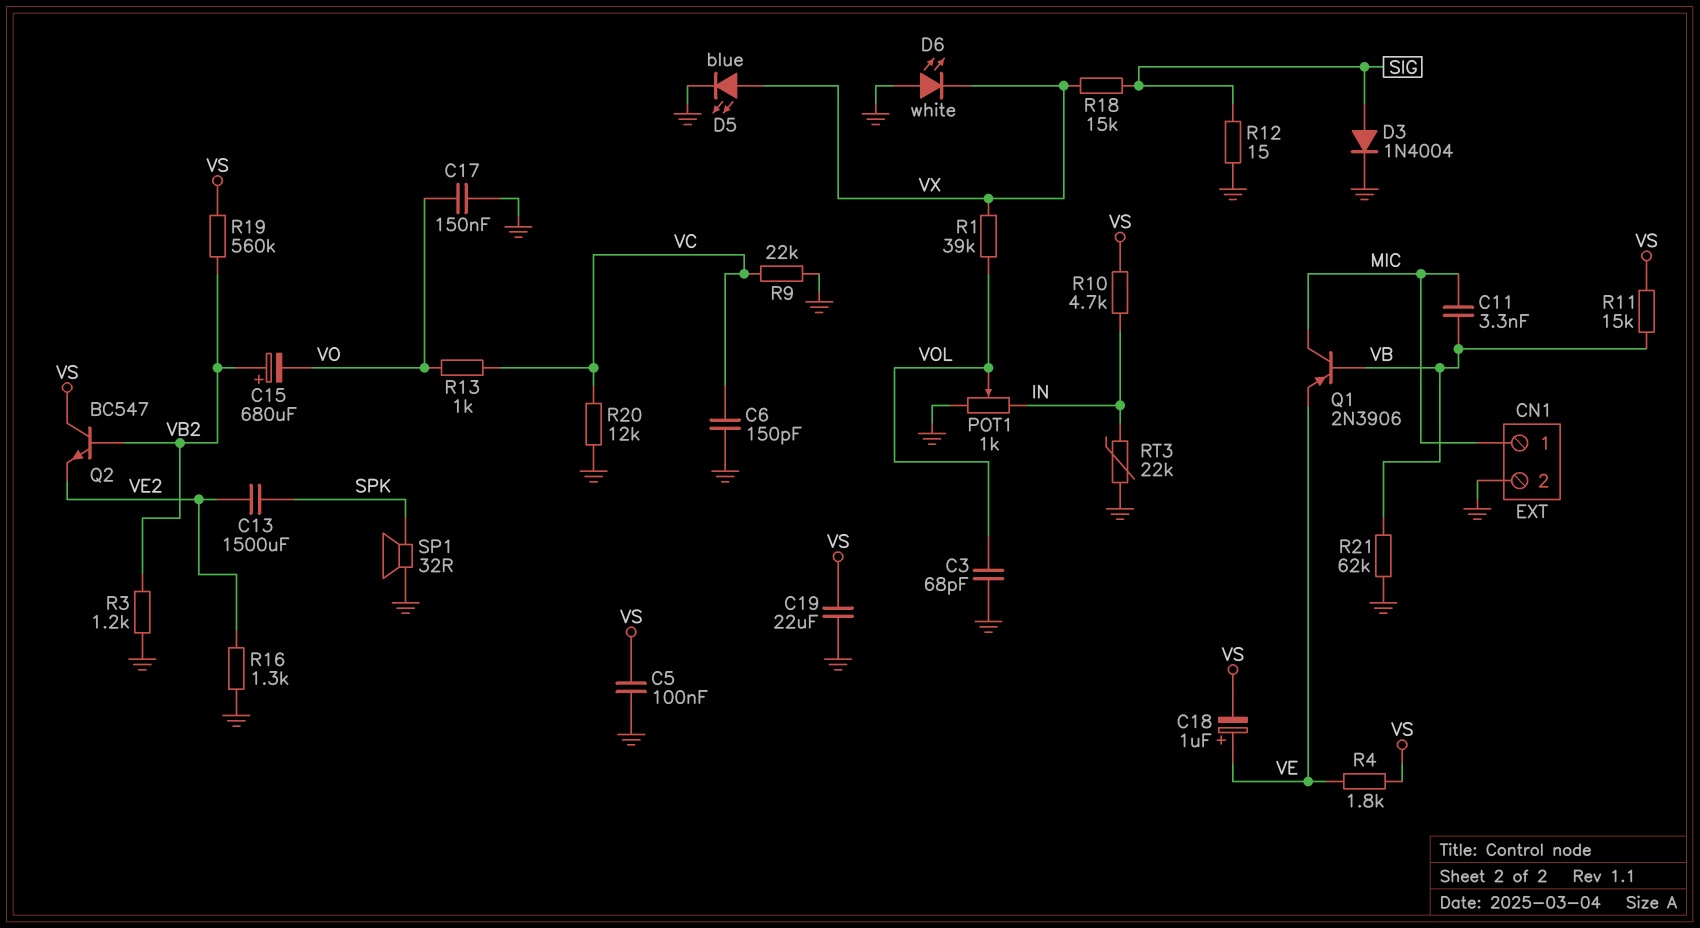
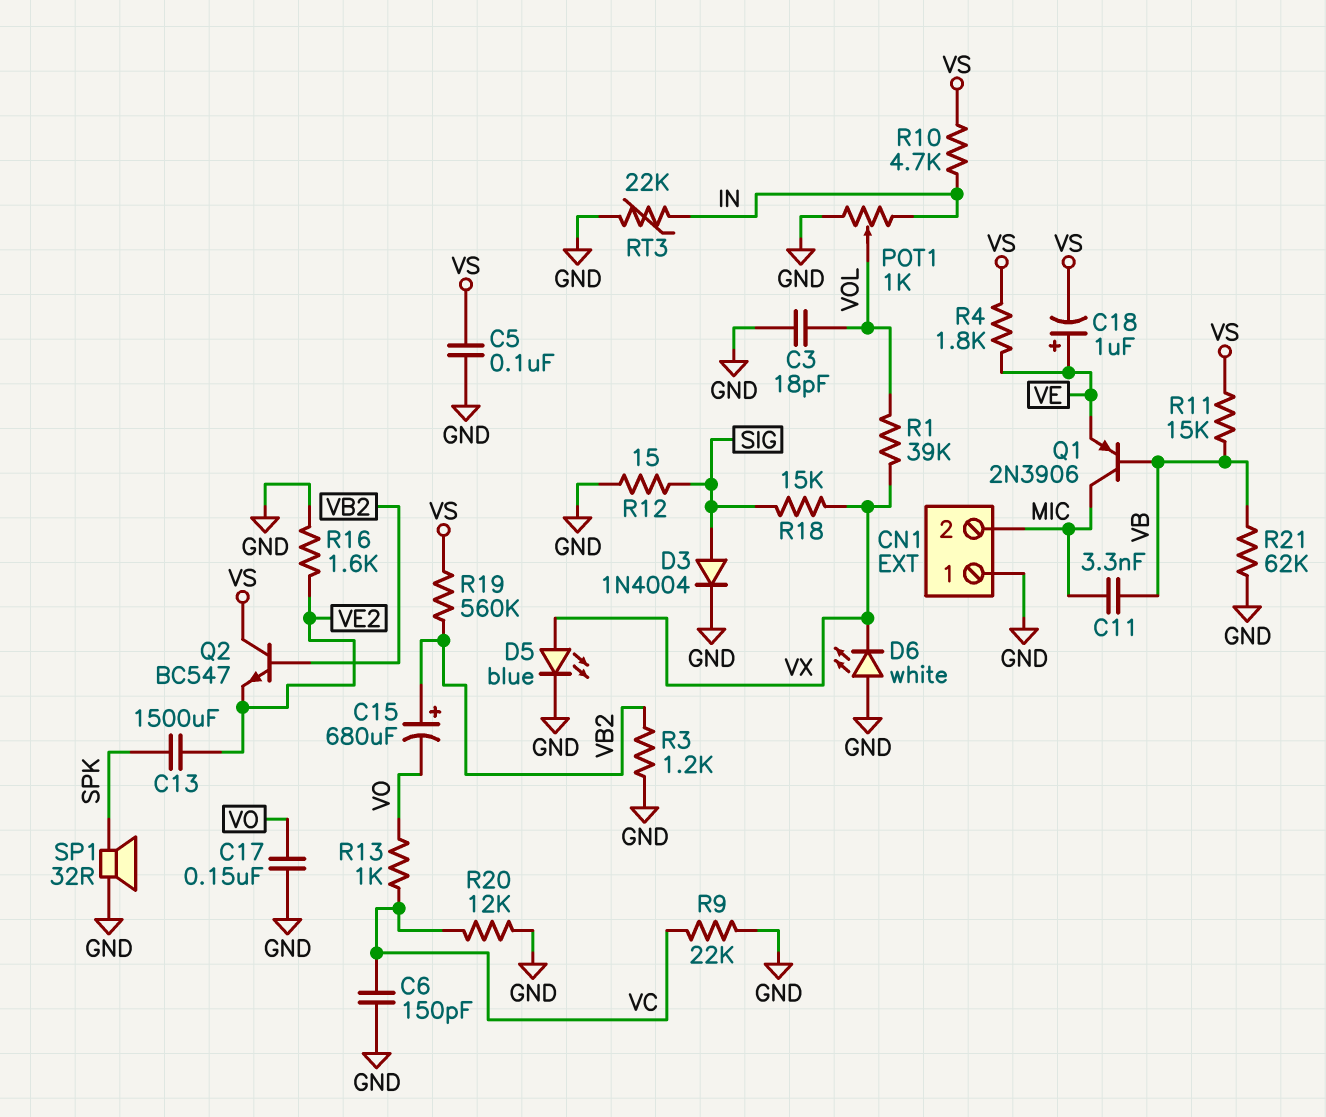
C3: 68pF (GND, VOL) -> 18pF (GND, VOL)
C19: 22uF (GND, VS) -> none
CN1 pin 1: MIC -> GND
CN1 pin 2: GND -> MIC
R16: 1.3k (GND, VE2) -> 1.6k (GND, VE2)

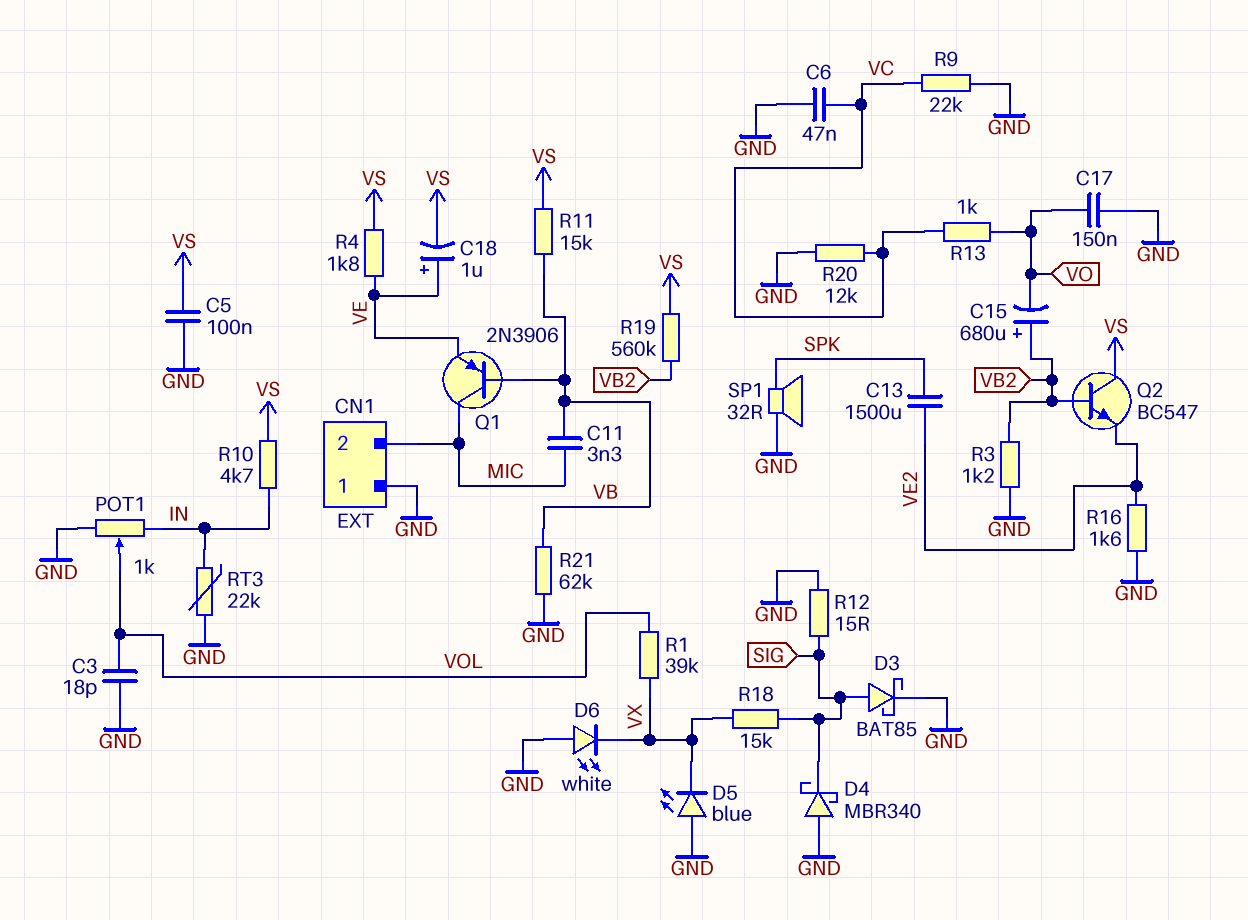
C6: 150pF (GND, VC) -> 47nF (GND, VC)
D3: diode 1N4004 (A SIG, K GND) -> schottky BAT85 (A SIG, K GND)
D4: none -> schottky MBR340 (A GND, K SIG)
D5: LED blue (A VX, K GND) -> LED blue (A GND, K VX)

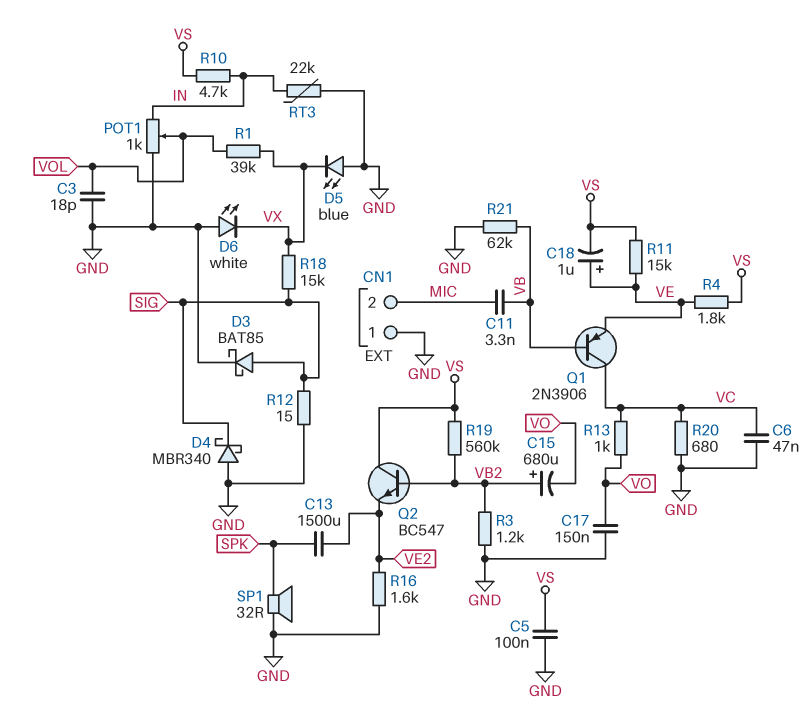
Q1: PNP 2N3906 (B VB, C MIC, E VE) -> PNP 2N3906 (B VB, C VC, E VE)
R9: 22k (GND, VC) -> none
R11: 15k (VB, VS) -> 15k (VE, VS)
R20: 12k (GND, VC) -> 680 (GND, VC)

